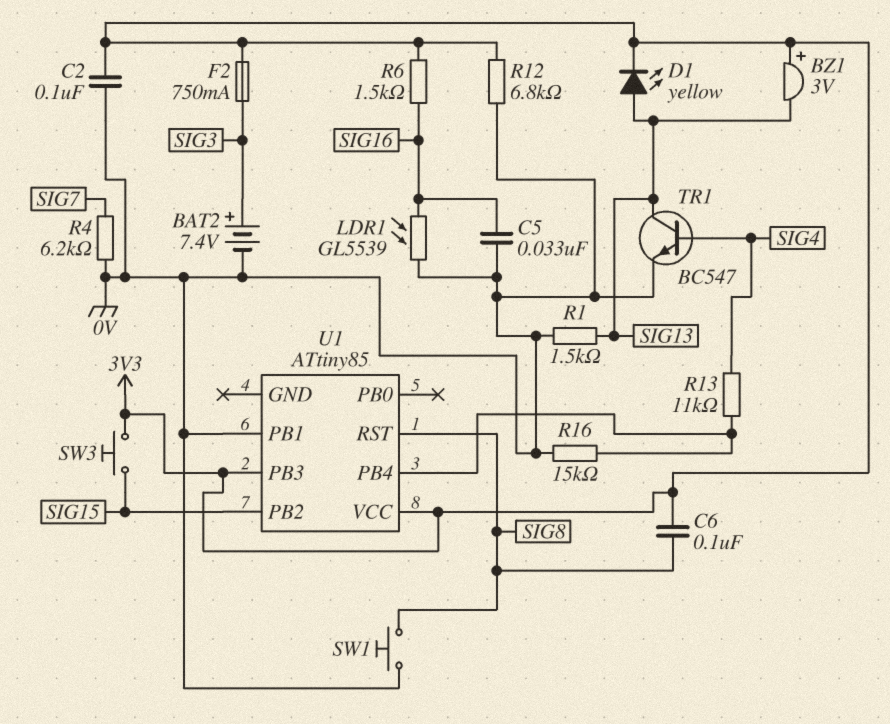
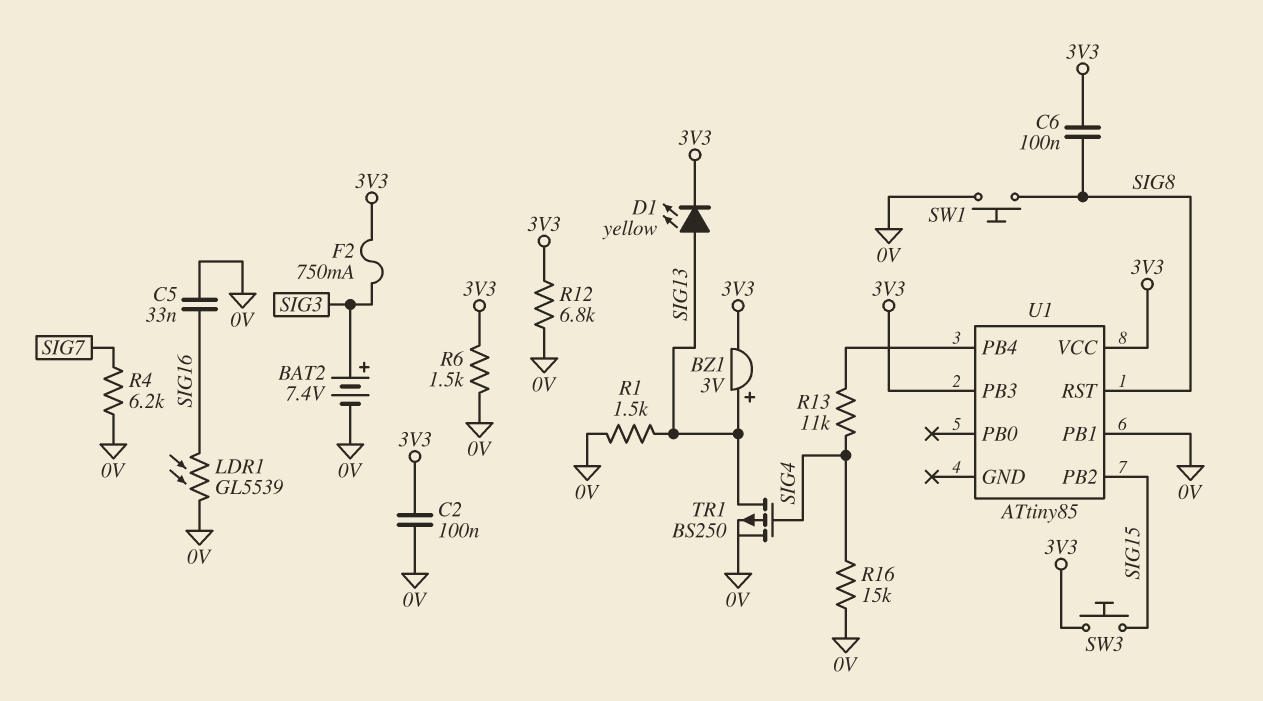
BZ1: buzzer 3V (plus 3V3, minus SIG13) -> buzzer 3V (plus SIG13, minus 3V3)
R6: 1.5k (3V3, SIG16) -> 1.5k (0V, 3V3)
R16: 15k (0V, U1/PB4) -> 15k (0V, SIG4)
TR1: NPN BC547 (B SIG4, C SIG13, E 0V) -> PMOS BS250 (G SIG4, D SIG13, S 0V)

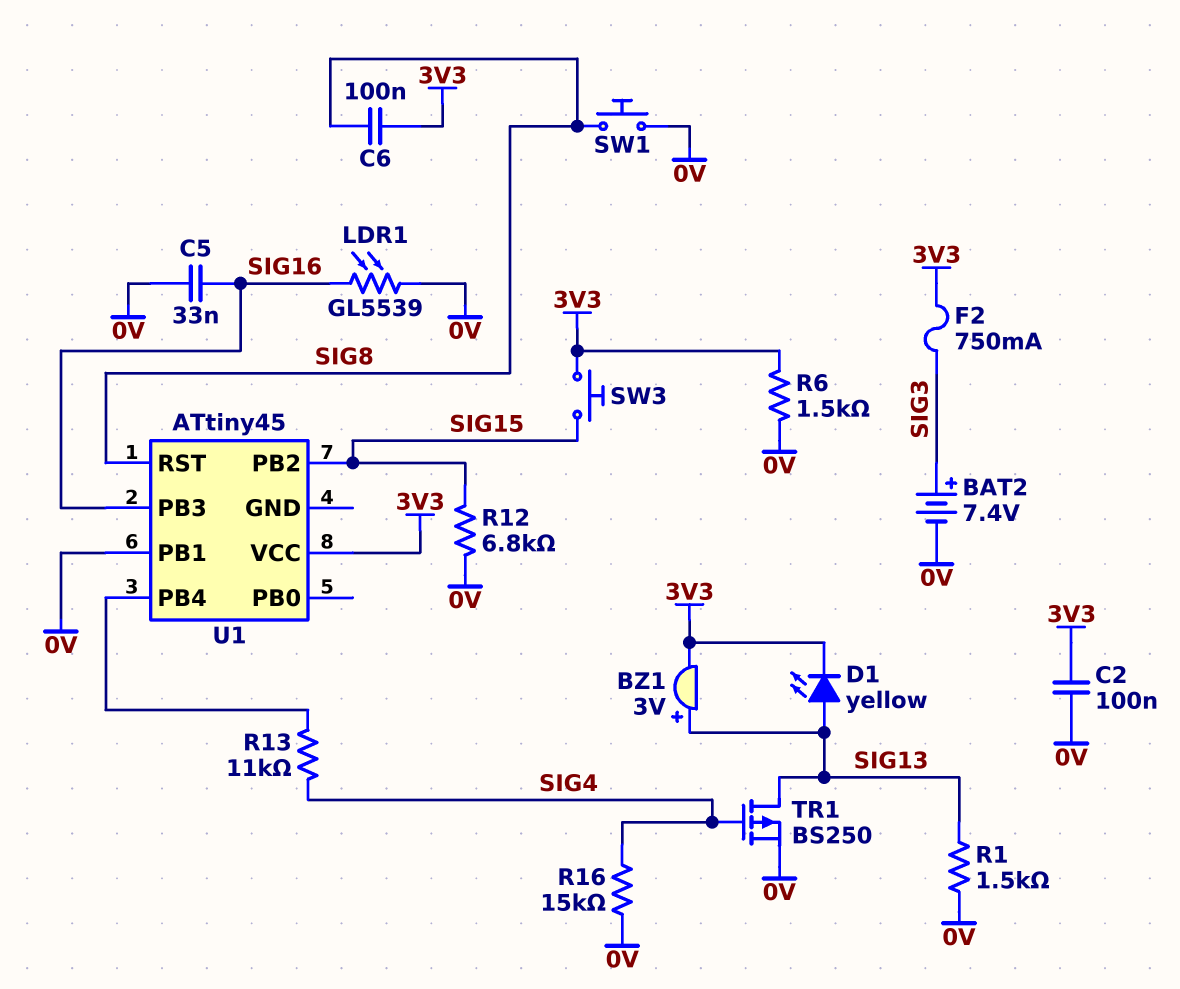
R4: 6.2k (0V, SIG7) -> none
R12: 6.8k (0V, 3V3) -> 6.8k (0V, SIG15)
U1: ATtiny85 -> ATtiny45
U1 pin PB3: 3V3 -> SIG16

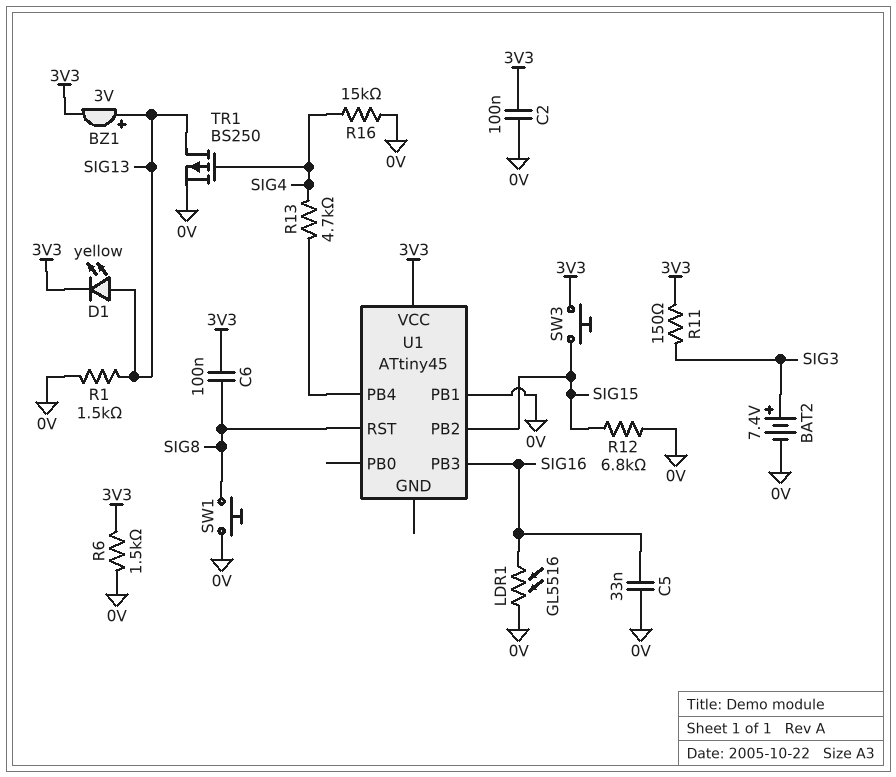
F2: 750mA (3V3, SIG3) -> none
LDR1: GL5539 (0V, SIG16) -> GL5516 (0V, SIG16)
R11: none -> 150 (3V3, SIG3)
R13: 11k (SIG4, U1/PB4) -> 4.7k (SIG4, U1/PB4)

